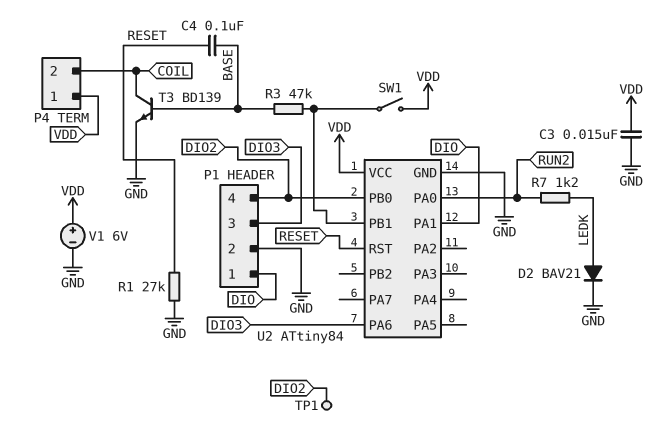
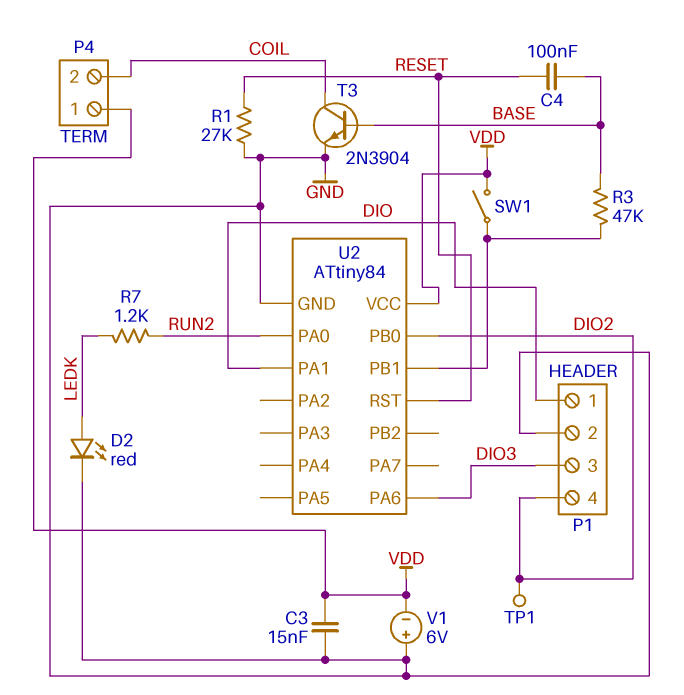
D2: diode BAV21 (A LEDK, K GND) -> LED red (A LEDK, K GND)
T3: NPN BD139 (B BASE, C COIL, E GND) -> NPN 2N3904 (B BASE, C COIL, E GND)
V1: 6V (plus VDD, minus GND) -> 6V (plus GND, minus VDD)

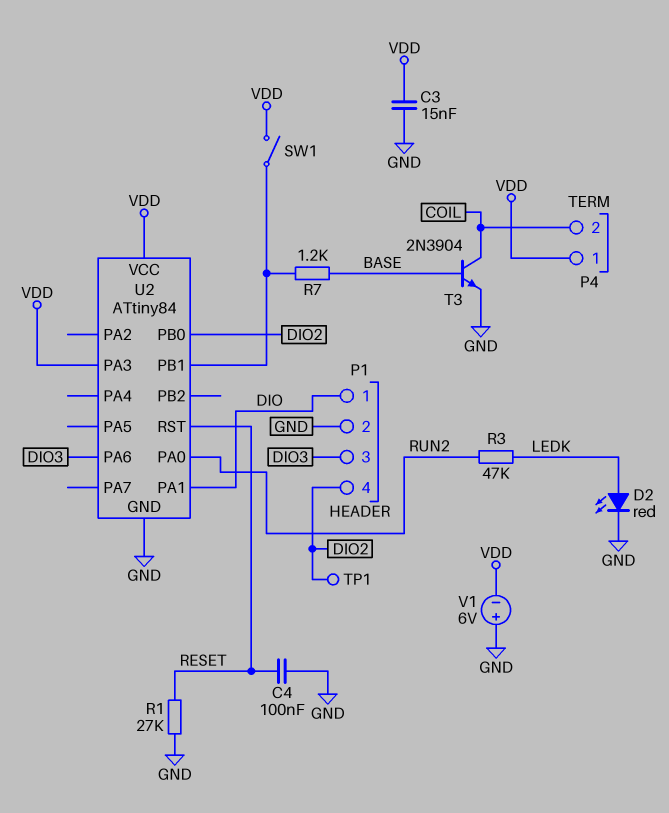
C4: 100nF (BASE, RESET) -> 100nF (GND, RESET)
R3: 47k (BASE, U2/PB1) -> 47k (LEDK, RUN2)
R7: 1.2k (LEDK, RUN2) -> 1.2k (BASE, U2/PB1)
U2 pin PA3: none -> VDD

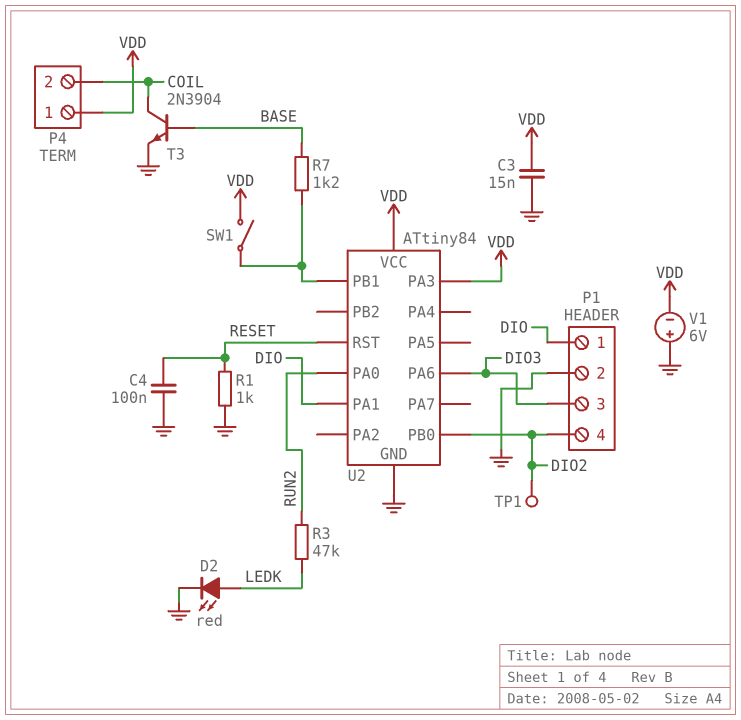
R1: 27k (GND, RESET) -> 1k (GND, RESET)

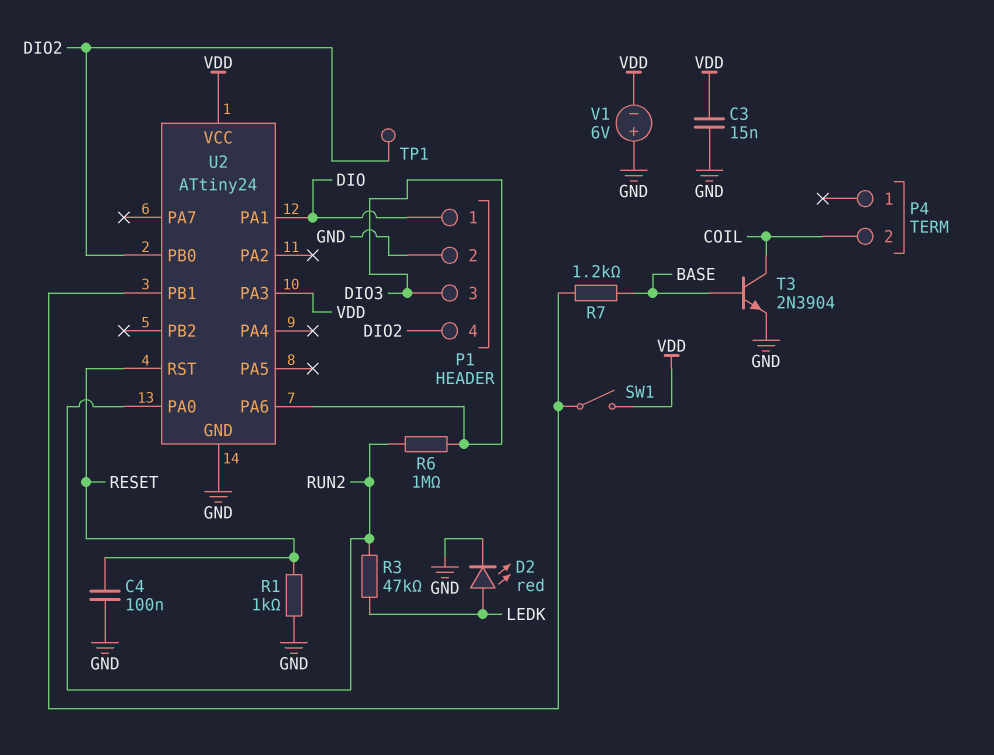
P4 pin 1: VDD -> none
R6: none -> 1M (DIO3, RUN2)
U2: ATtiny84 -> ATtiny24

